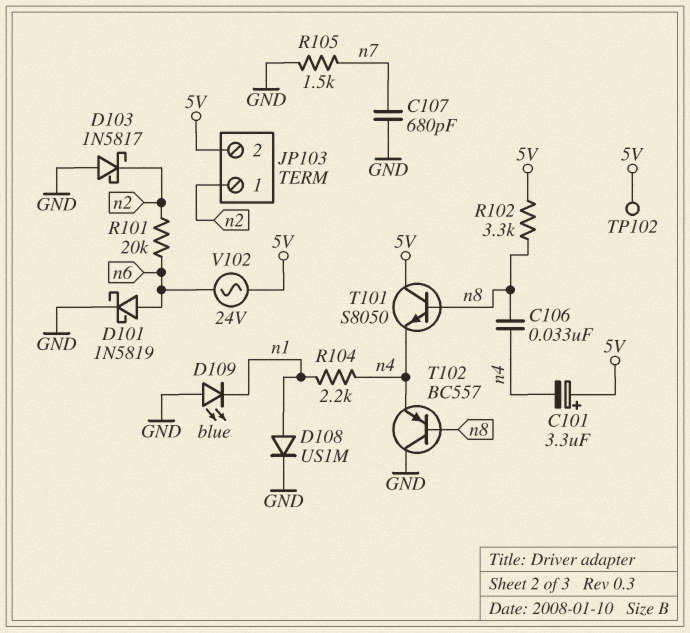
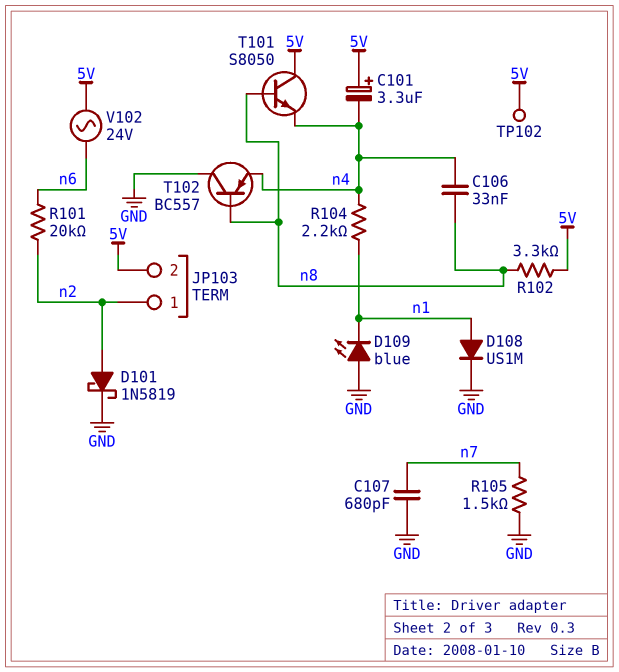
D101: schottky 1N5819 (A n6, K GND) -> schottky 1N5819 (A n2, K GND)
D103: schottky 1N5817 (A GND, K n2) -> none

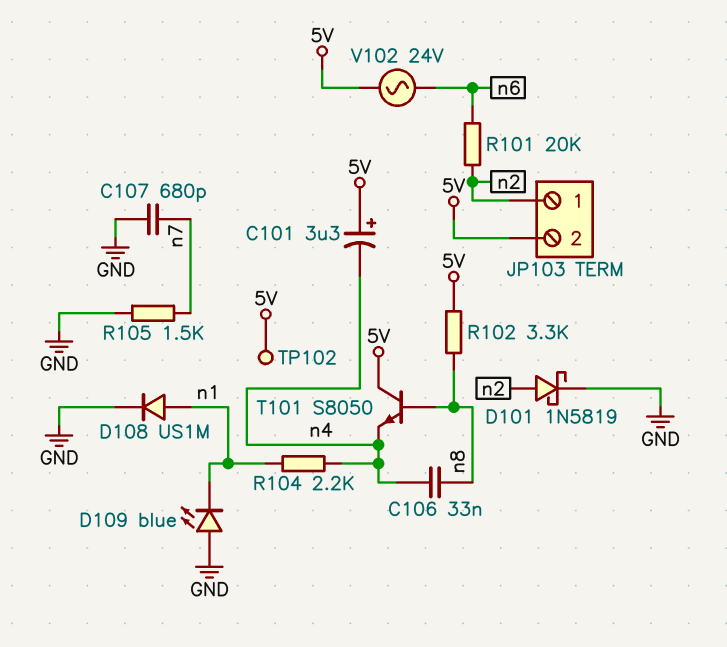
T102: PNP BC557 (B n8, C GND, E n4) -> none

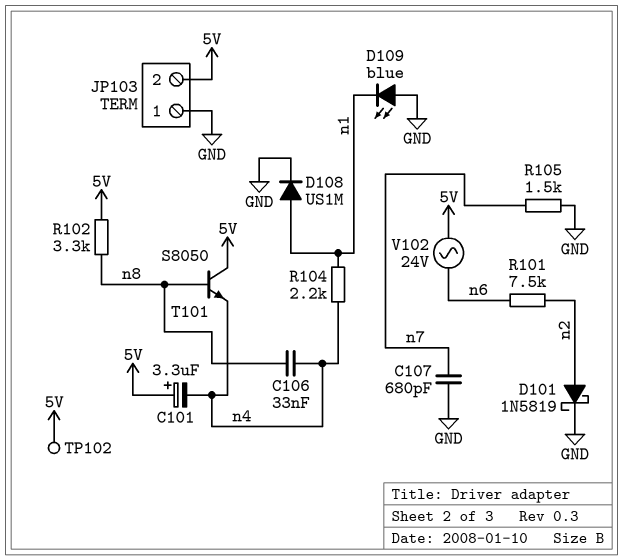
JP103 pin 1: n2 -> GND
R101: 20k (n2, n6) -> 7.5k (n2, n6)

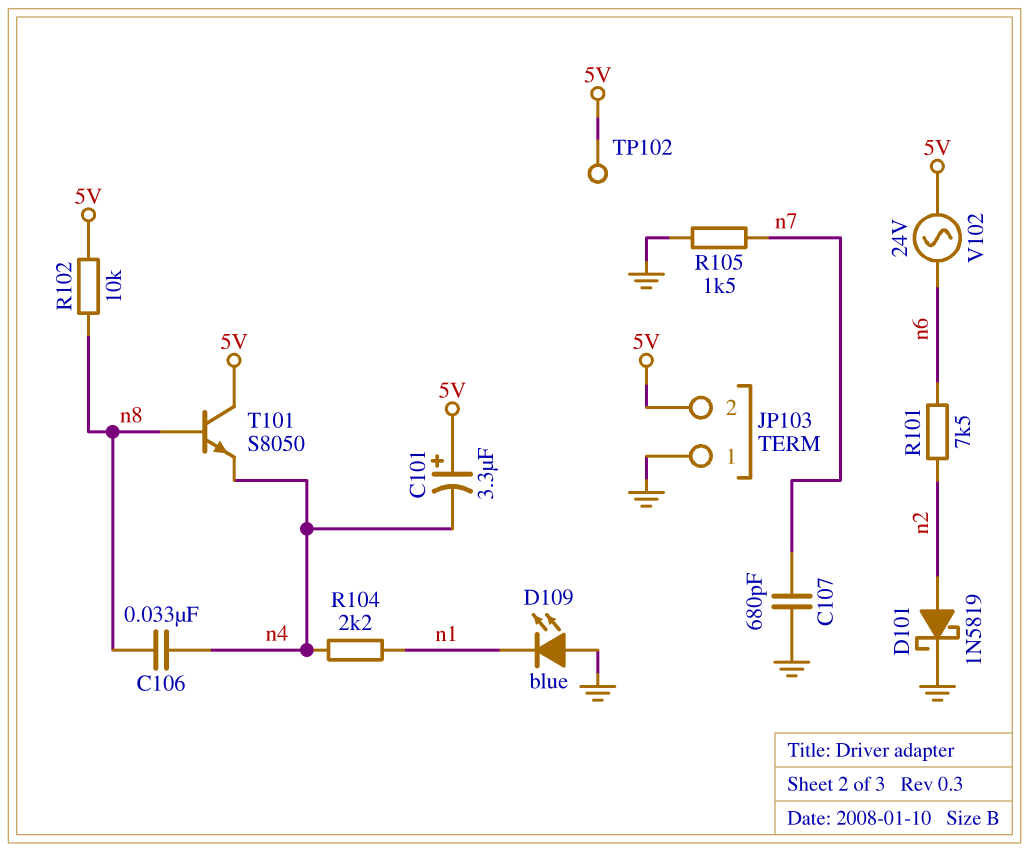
D108: diode US1M (A n1, K GND) -> none
R102: 3.3k (5V, n8) -> 10k (5V, n8)

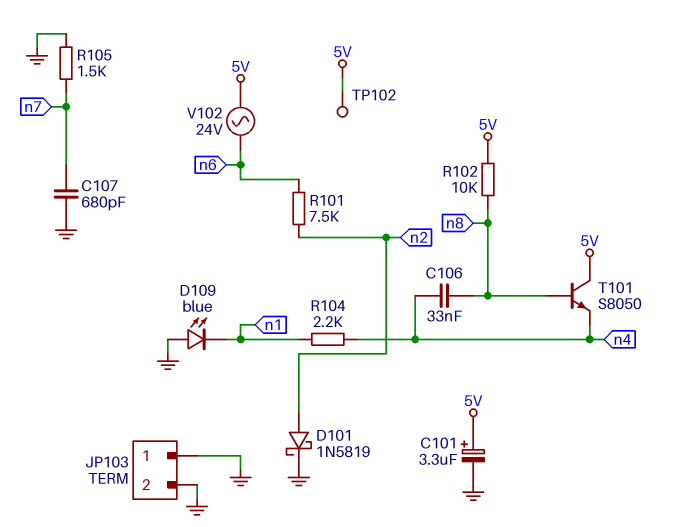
C101: 3.3uF (plus 5V, minus n4) -> 3.3uF (plus 5V, minus GND)
JP103 pin 2: 5V -> GND

